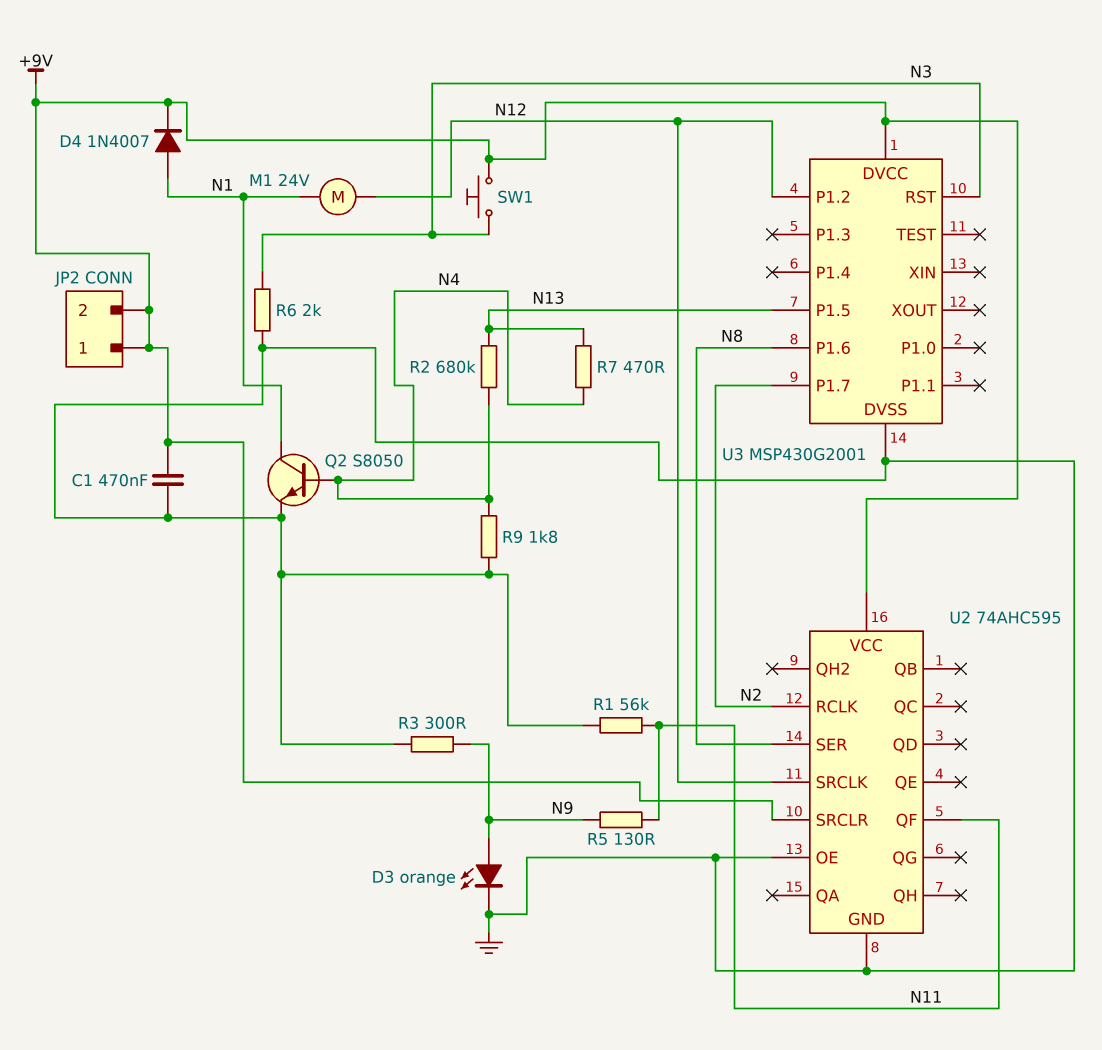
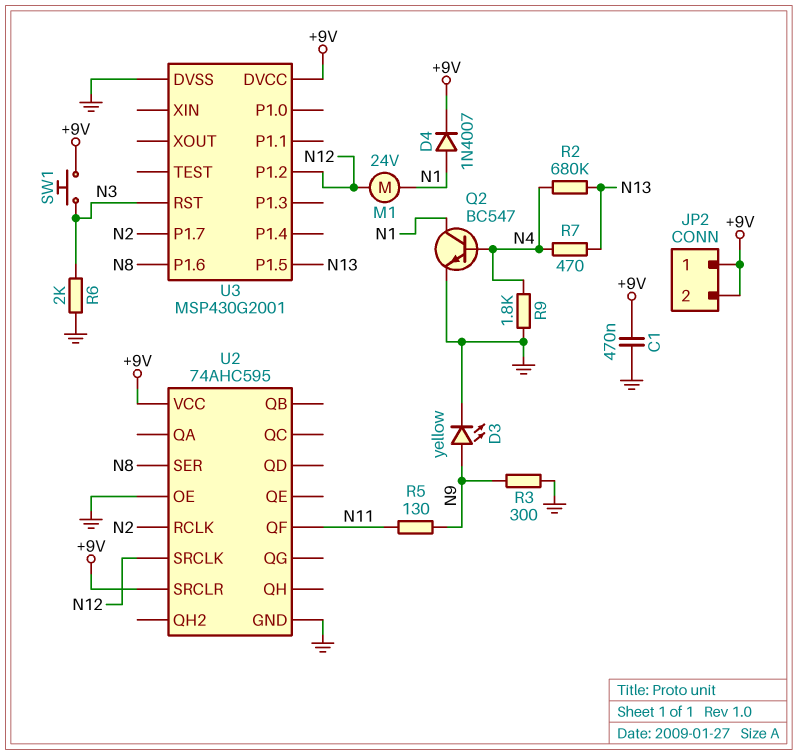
D3: LED orange (A N9, K GND) -> LED yellow (A N9, K GND)
Q2: NPN S8050 (B N4, C N1, E GND) -> NPN BC547 (B N4, C N1, E GND)
R1: 56k (GND, N11) -> none

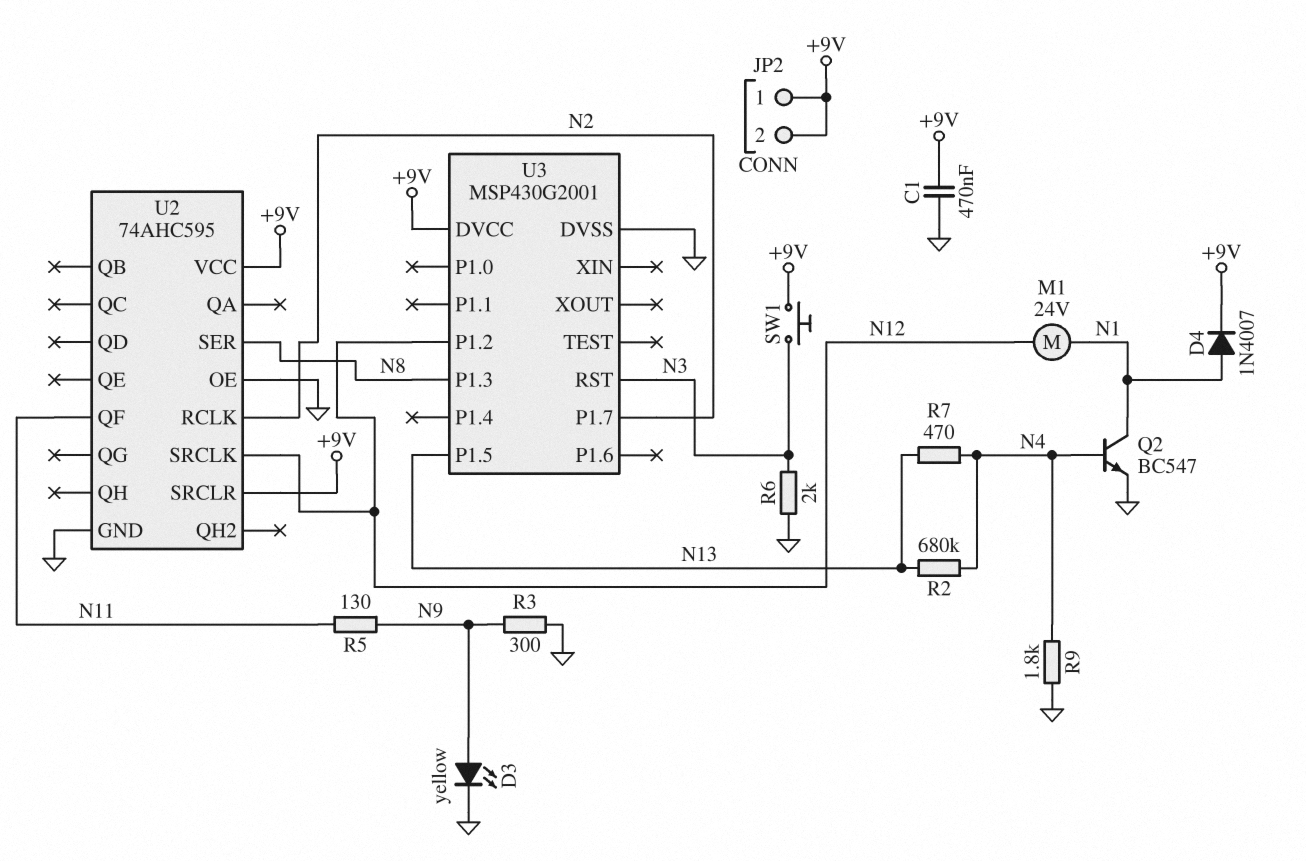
U3 pin P1.3: none -> N8
U3 pin P1.6: N8 -> none

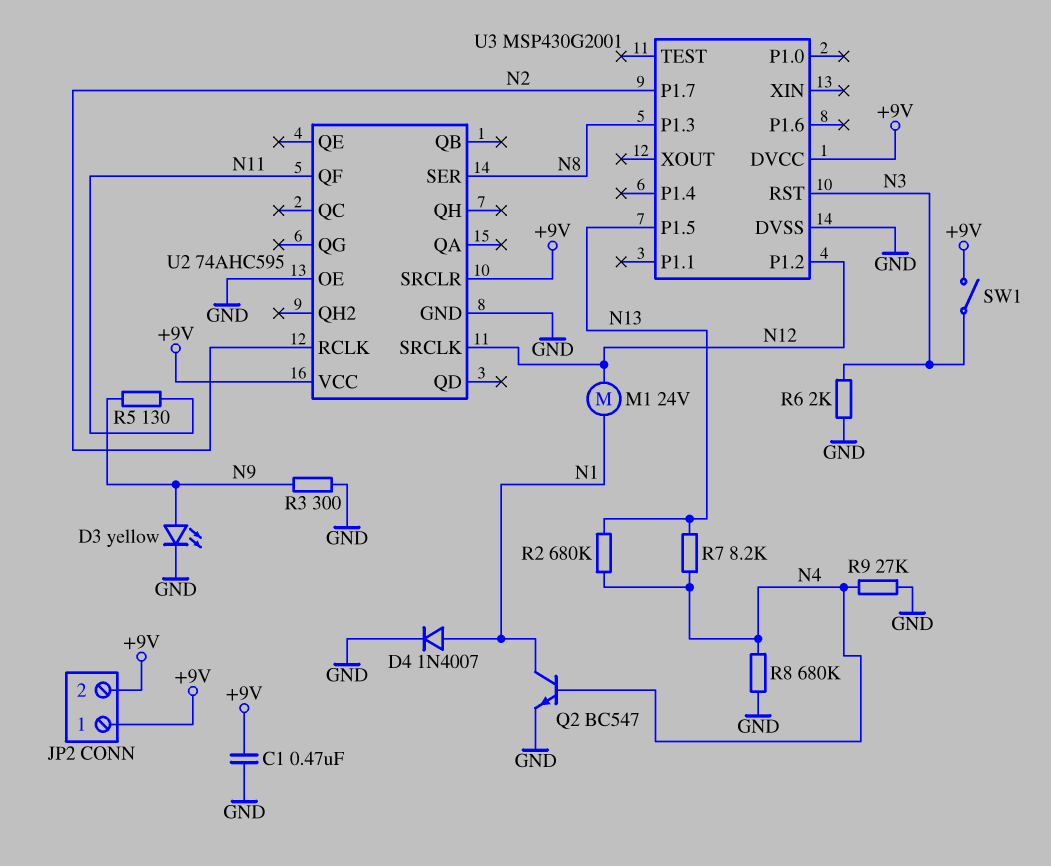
D4: diode 1N4007 (A N1, K +9V) -> diode 1N4007 (A N1, K GND)
R7: 470 (N4, N13) -> 8.2k (N4, N13)
R8: none -> 680k (GND, N4)
R9: 1.8k (GND, N4) -> 27k (GND, N4)
SW1: button (+9V, N3) -> switch (+9V, N3)

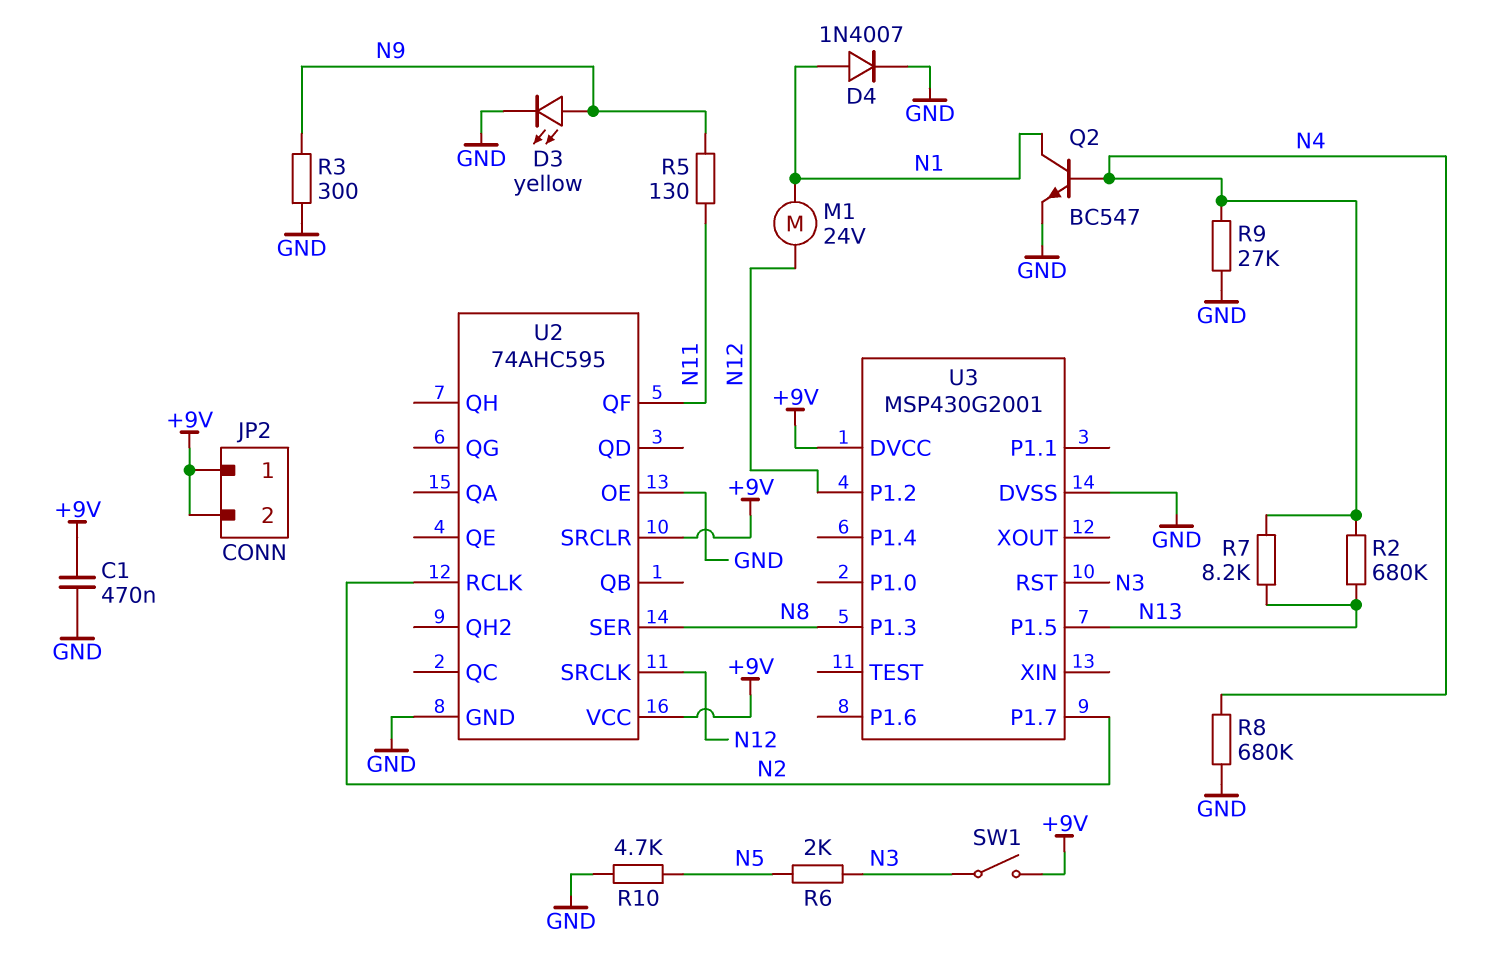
R6: 2k (GND, N3) -> 2k (N3, N5)
R10: none -> 4.7k (GND, N5)

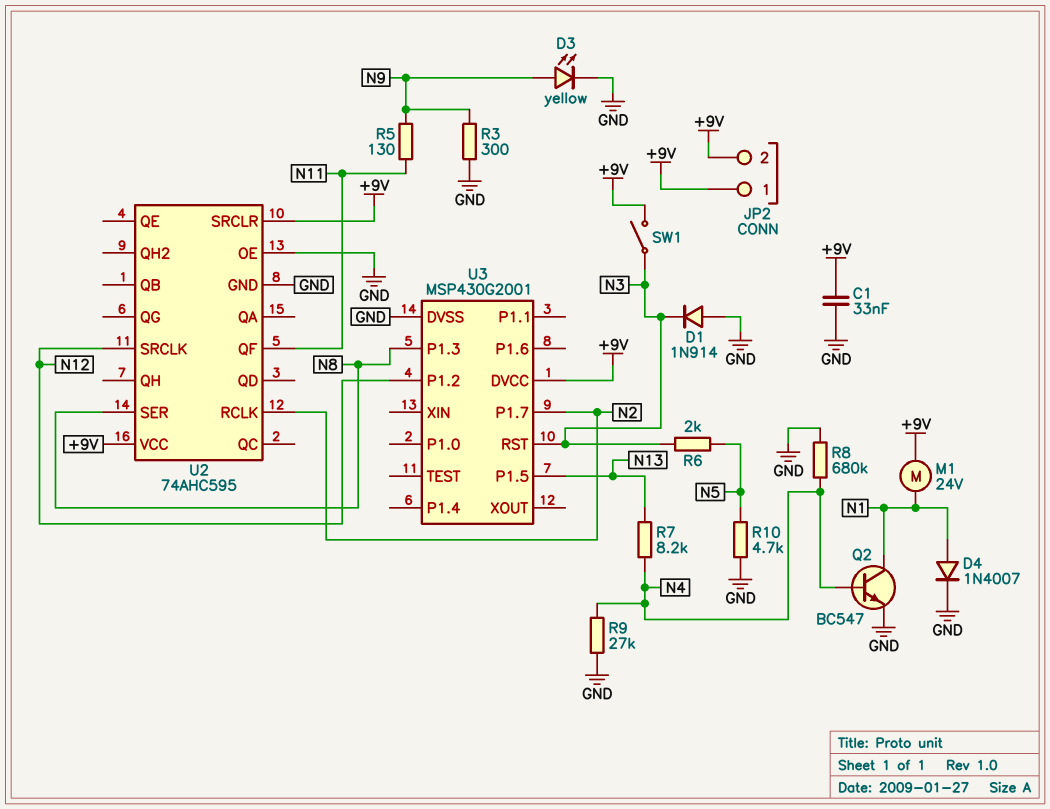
C1: 470nF (+9V, GND) -> 33nF (+9V, GND)
D1: none -> diode 1N914 (A GND, K N3)
M1: motor 24V (N1, N12) -> motor 24V (+9V, N1)
R2: 680k (N4, N13) -> none

